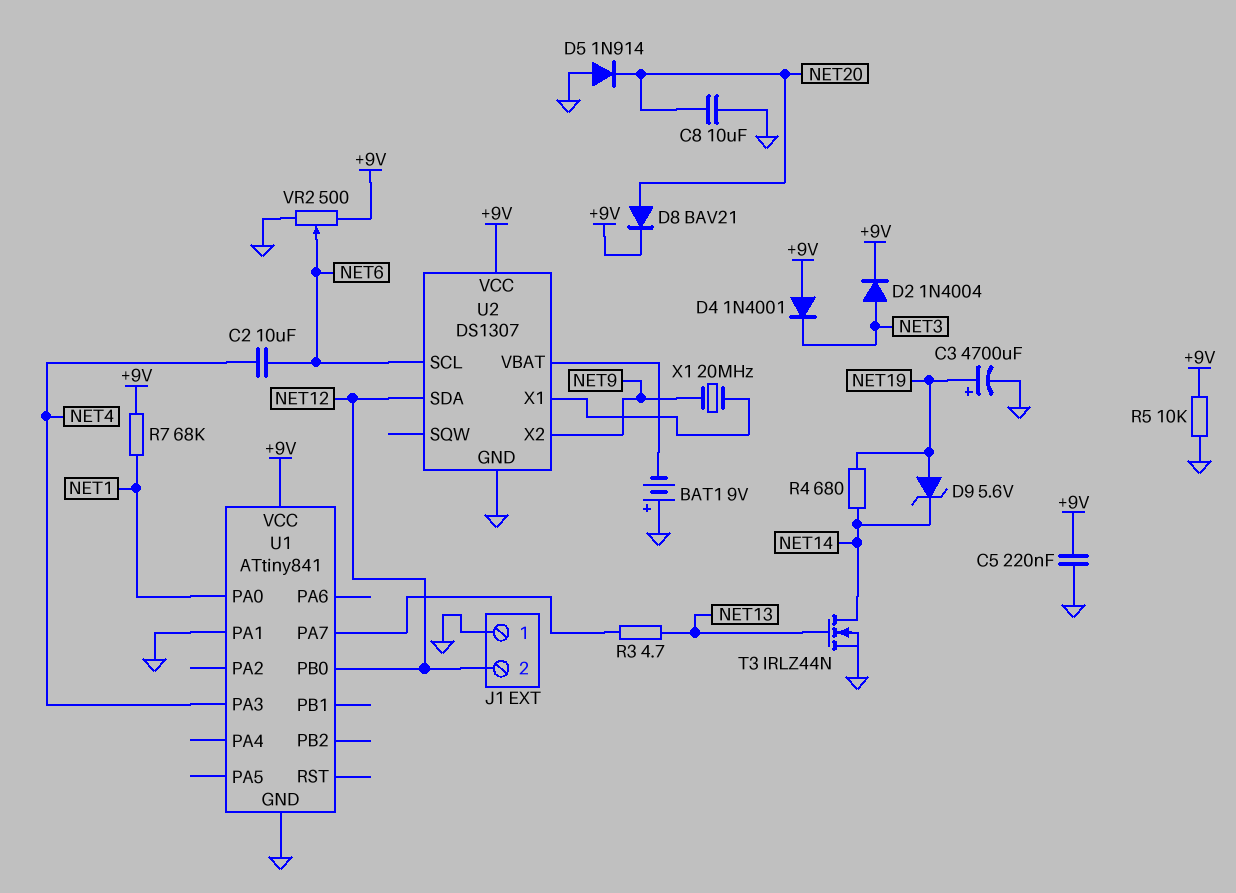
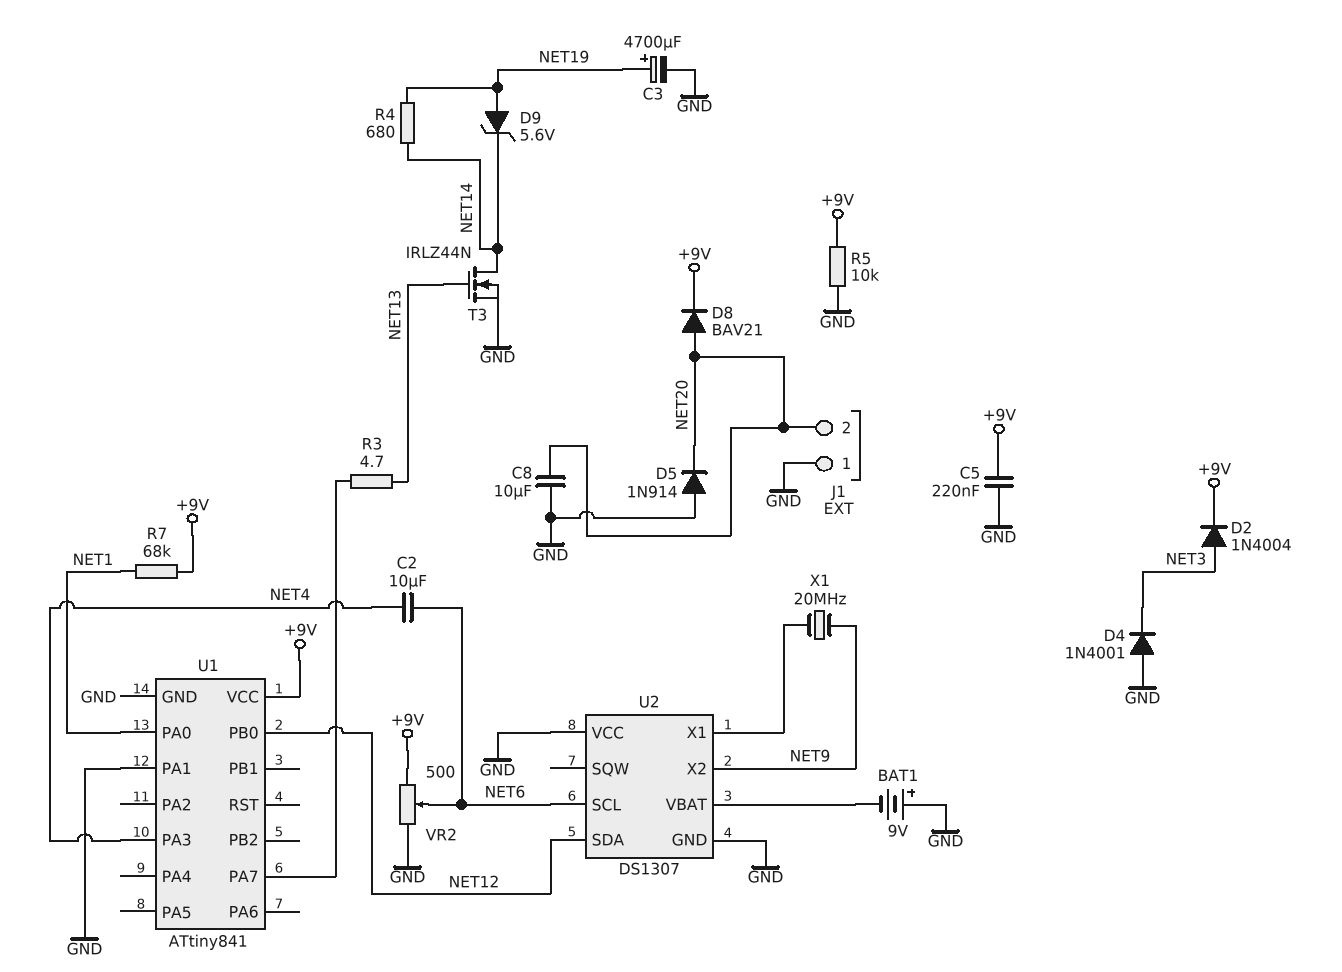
D4: diode 1N4001 (A +9V, K NET3) -> diode 1N4001 (A GND, K NET3)
J1 pin 2: NET12 -> NET20
U2 pin VCC: +9V -> GND

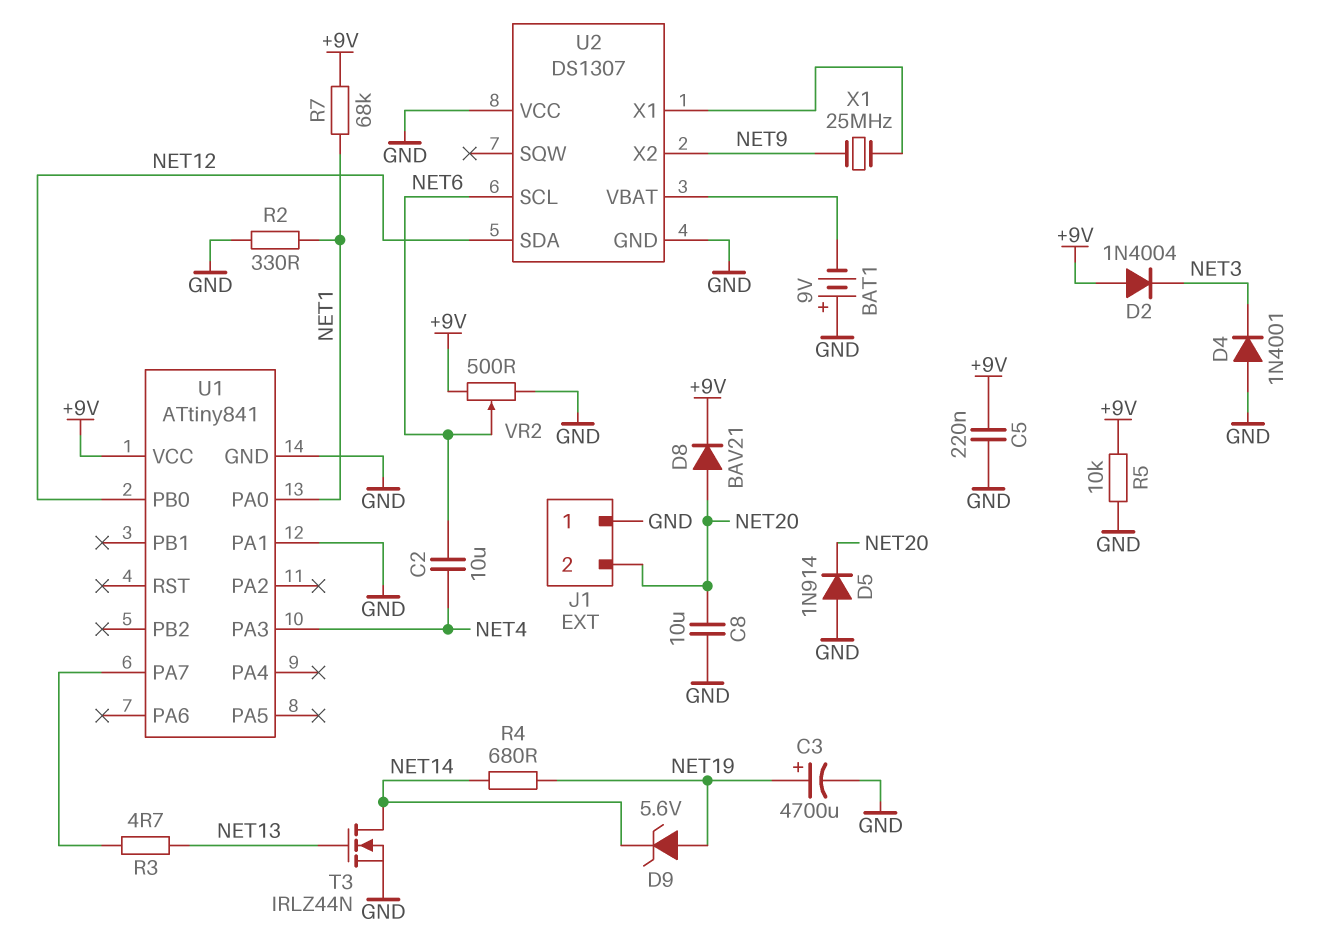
D2: diode 1N4004 (A NET3, K +9V) -> diode 1N4004 (A +9V, K NET3)
R2: none -> 330 (GND, NET1)
X1: 20MHz (NET9, U2/X1) -> 25MHz (NET9, U2/X1)

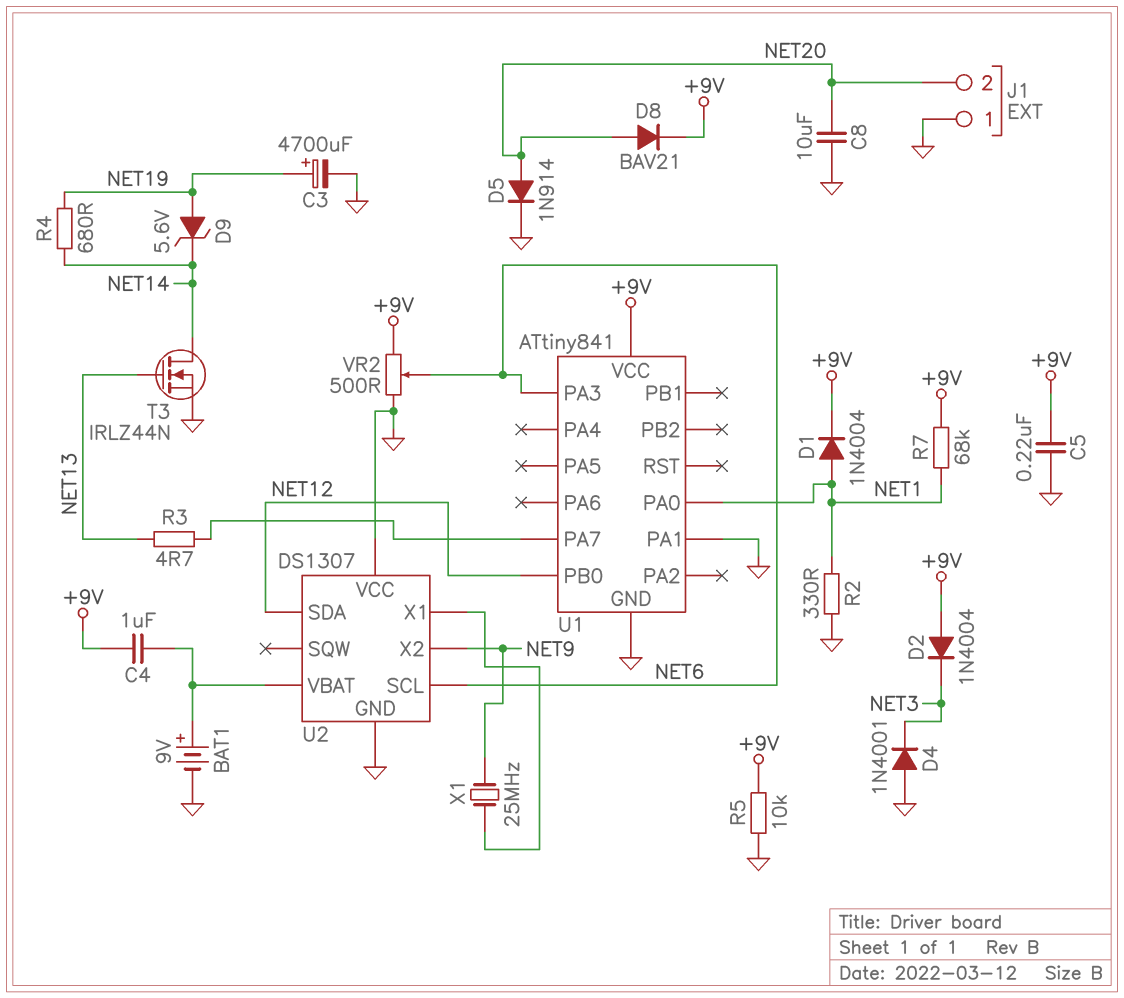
BAT1: 9V (plus GND, minus U2/VBAT) -> 9V (plus U2/VBAT, minus GND)
C2: 10uF (NET4, NET6) -> none
C4: none -> 1uF (+9V, U2/VBAT)
D1: none -> diode 1N4004 (A NET1, K +9V)
D5: diode 1N914 (A GND, K NET20) -> diode 1N914 (A NET20, K GND)
U1 pin PA3: NET4 -> NET6

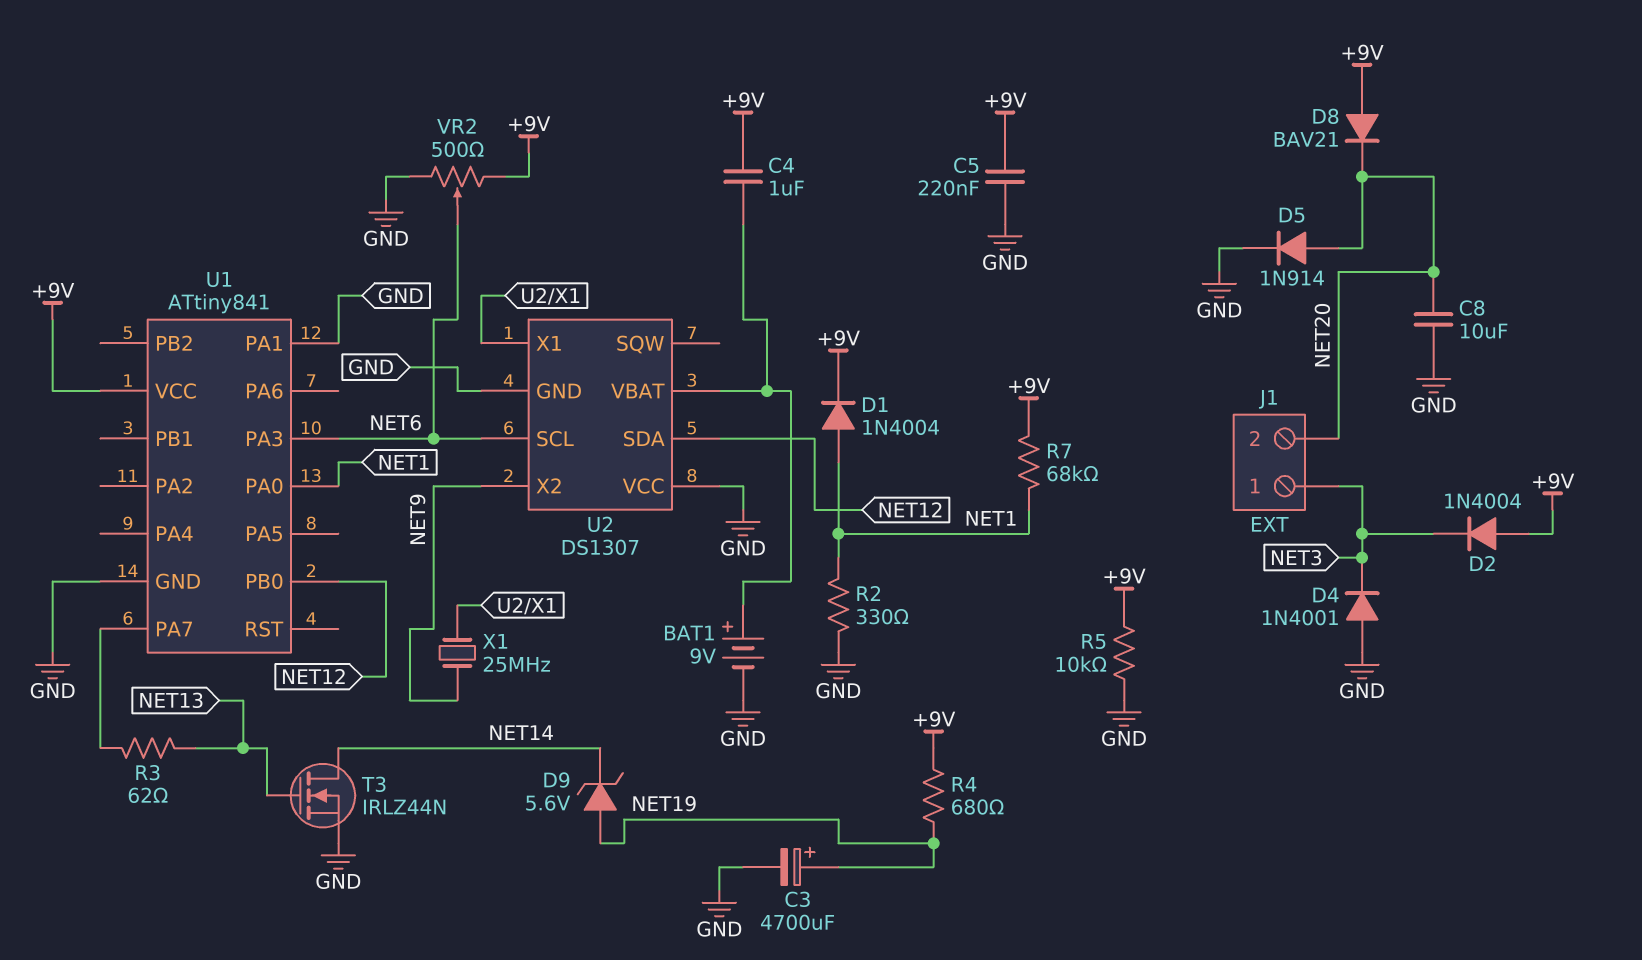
D8: diode BAV21 (A NET20, K +9V) -> diode BAV21 (A +9V, K NET20)
J1 pin 1: GND -> NET3
R3: 4.7 (NET13, U1/PA7) -> 62 (NET13, U1/PA7)
R4: 680 (NET14, NET19) -> 680 (+9V, NET19)

